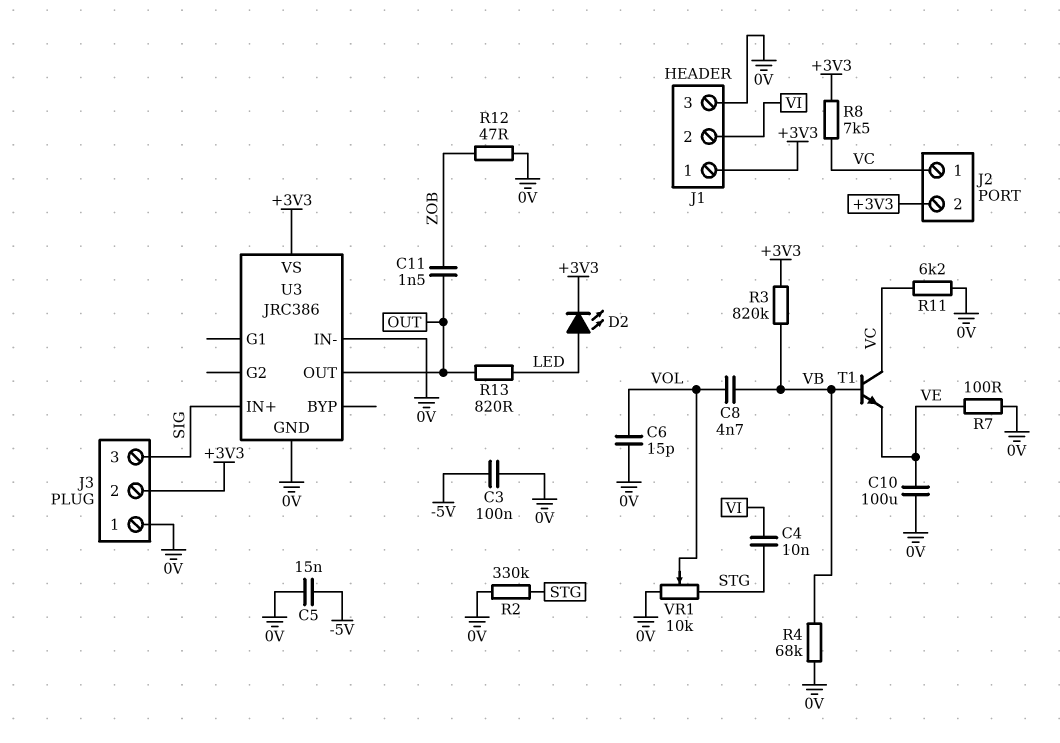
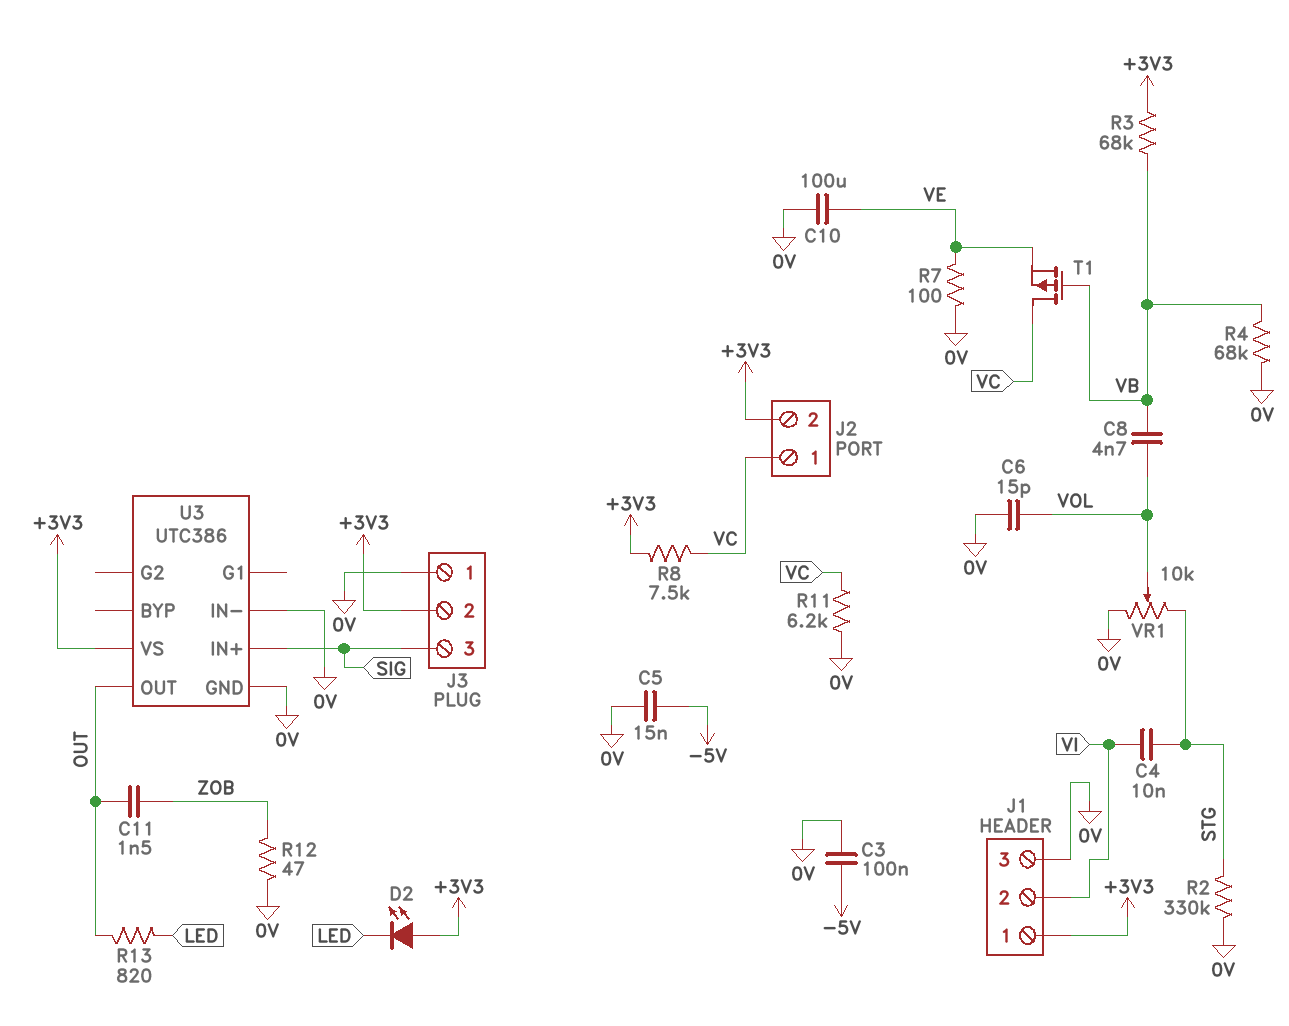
D2: LED (A LED, K +3V3) -> LED (A +3V3, K LED)
R3: 820k (+3V3, VB) -> 68k (+3V3, VB)
T1: NPN (B VB, C VC, E VE) -> PMOS (G VB, D VC, S VE)
U3: JRC386 -> UTC386

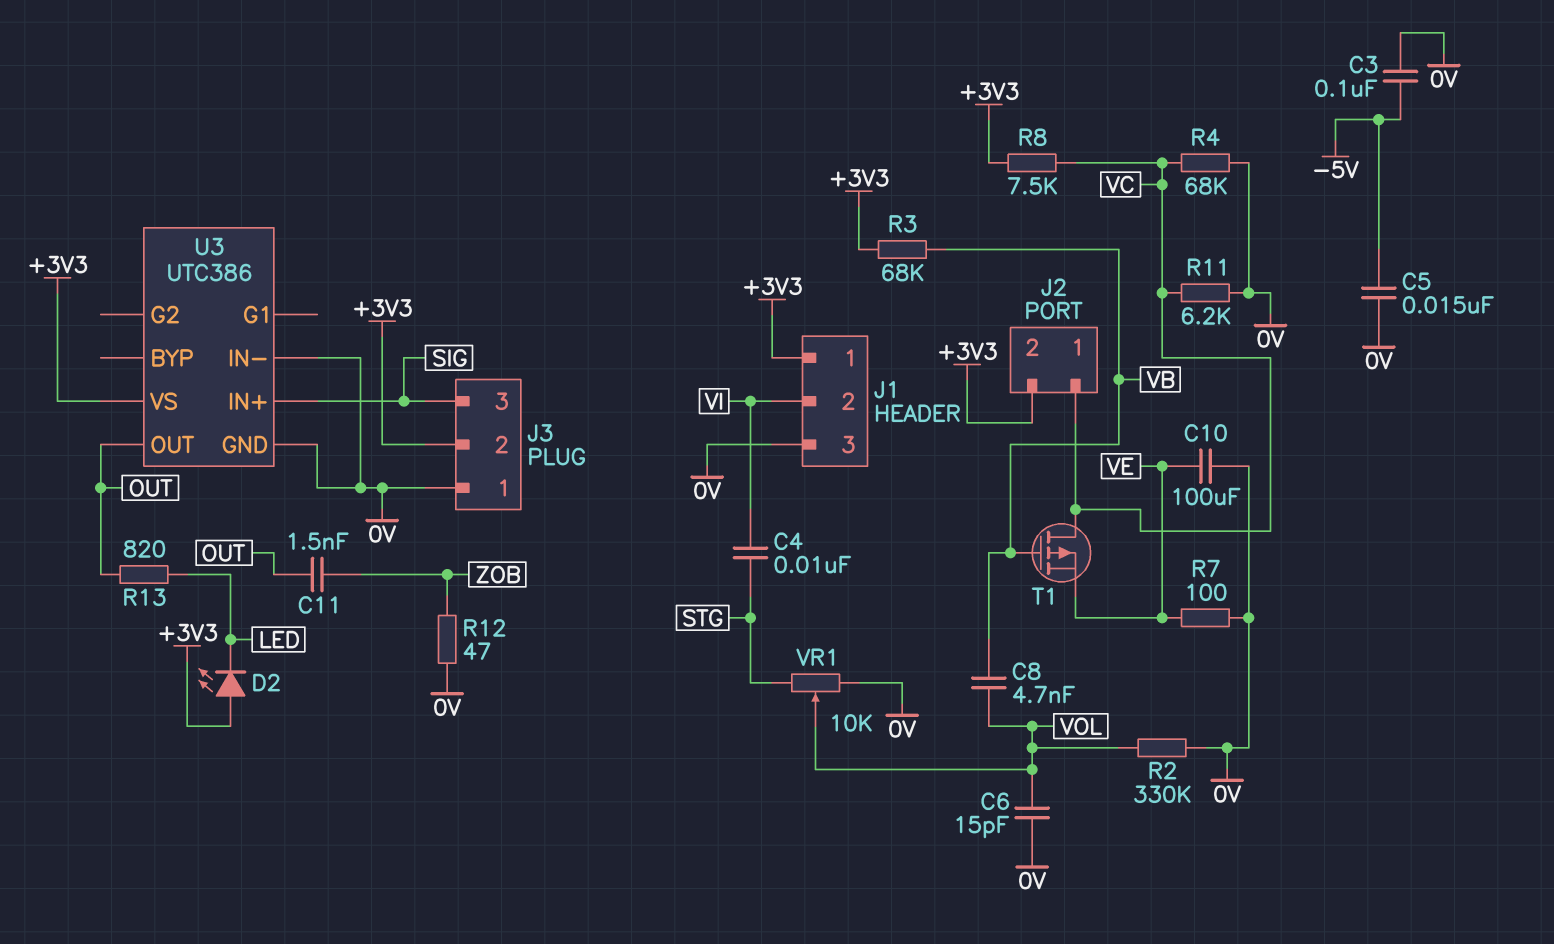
R2: 330k (0V, STG) -> 330k (0V, VOL)
R4: 68k (0V, VB) -> 68k (0V, VC)

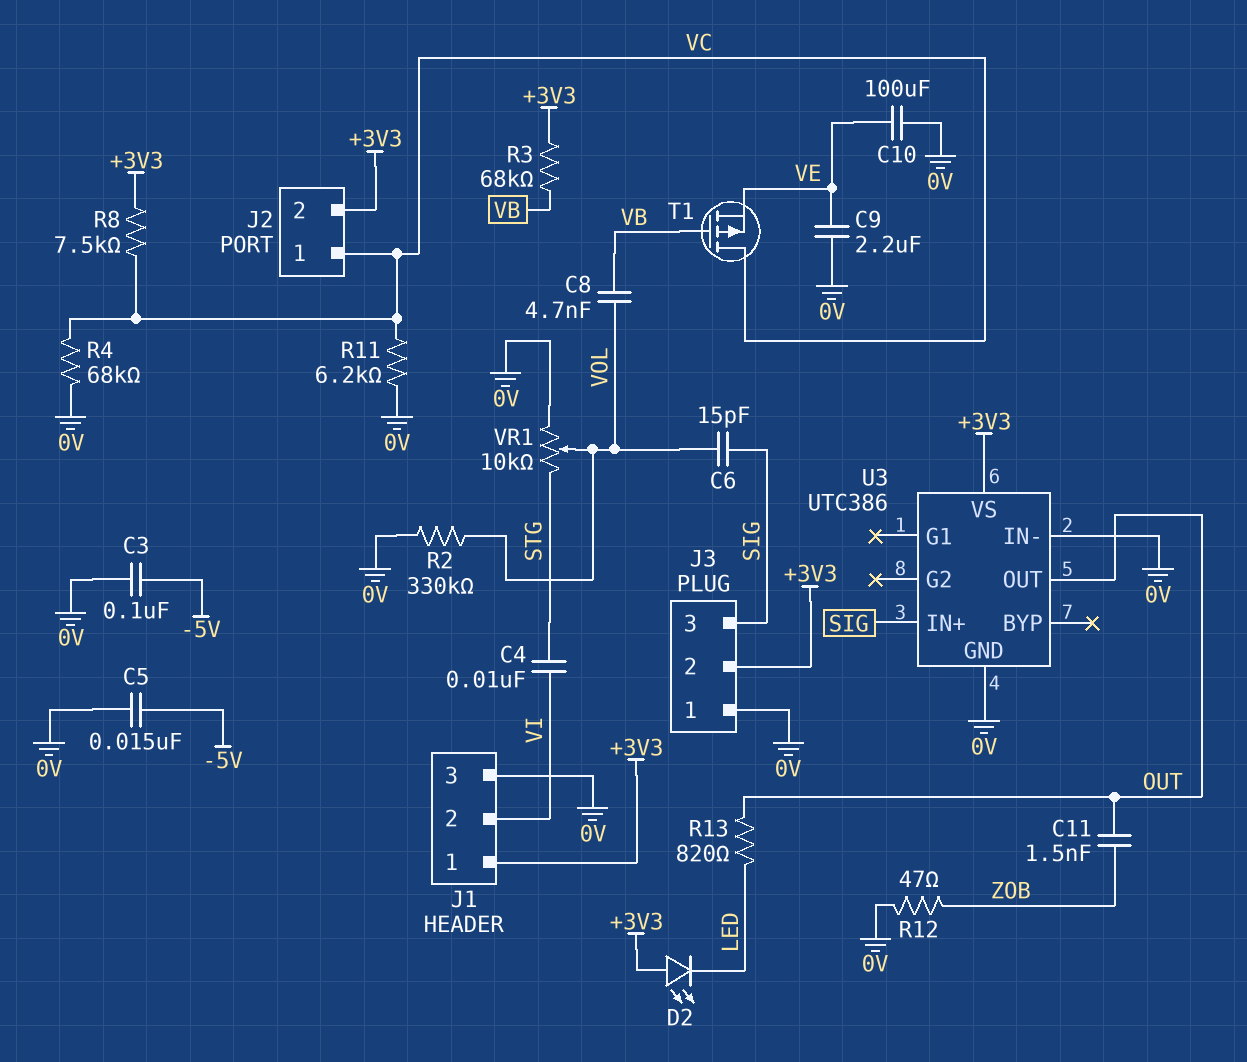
C6: 15pF (0V, VOL) -> 15pF (SIG, VOL)
C9: none -> 2.2uF (0V, VE)
R7: 100 (0V, VE) -> none

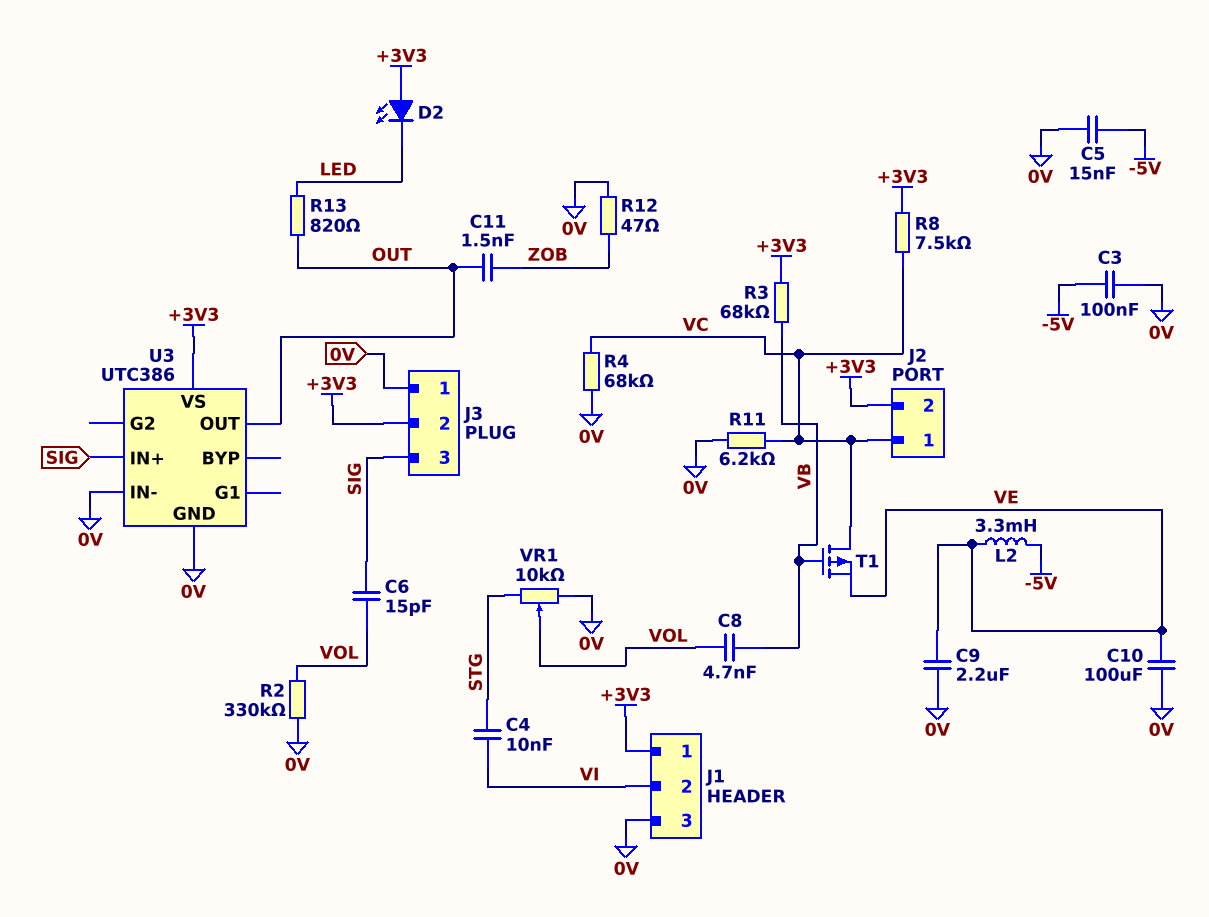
L2: none -> 3.3mH (-5V, VE)

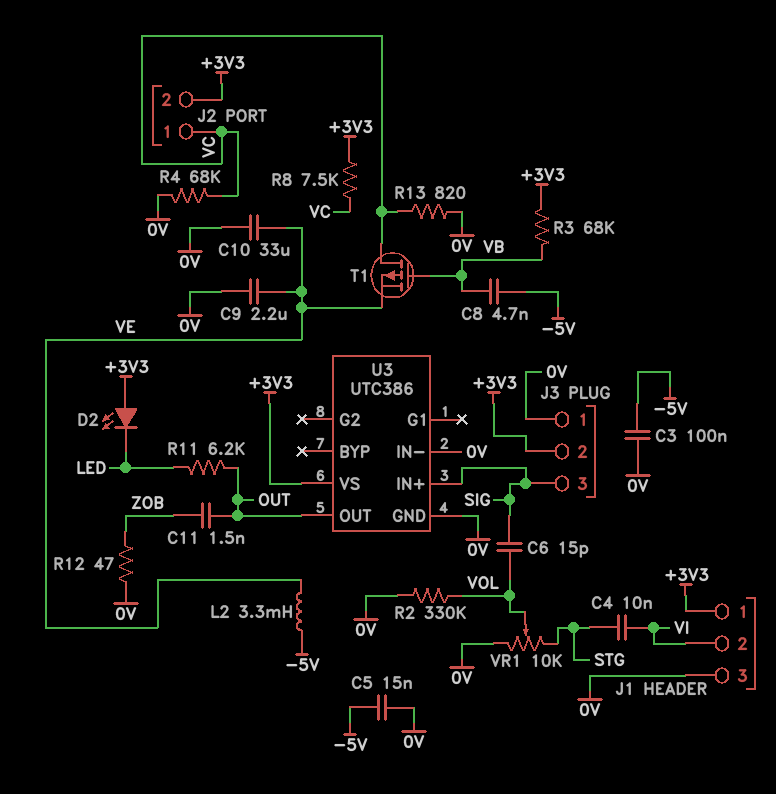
C8: 4.7nF (VB, VOL) -> 4.7nF (-5V, VB)
C10: 100uF (0V, VE) -> 33uF (0V, VE)
R11: 6.2k (0V, VC) -> 6.2k (LED, OUT)
R13: 820 (LED, OUT) -> 820 (0V, VC)

